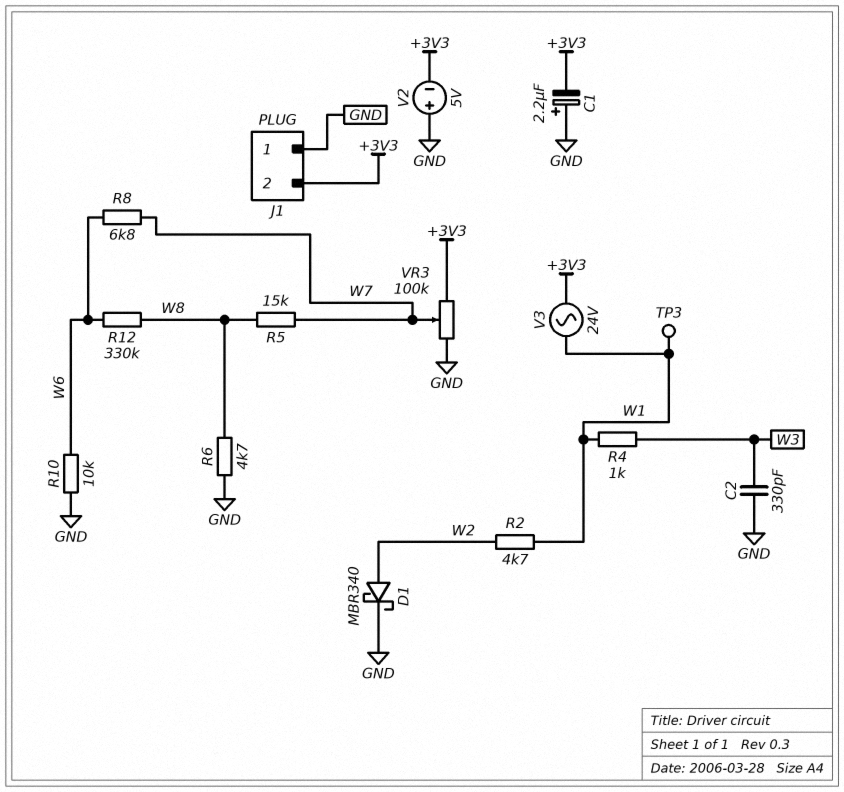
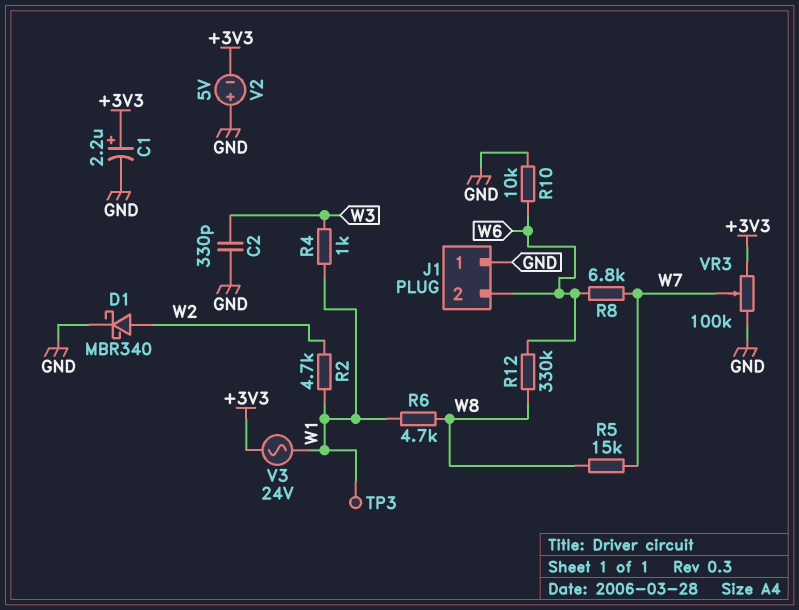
C1: 2.2uF (plus GND, minus +3V3) -> 2.2uF (plus +3V3, minus GND)
J1 pin 2: +3V3 -> W6
R6: 4.7k (GND, W8) -> 4.7k (W1, W8)

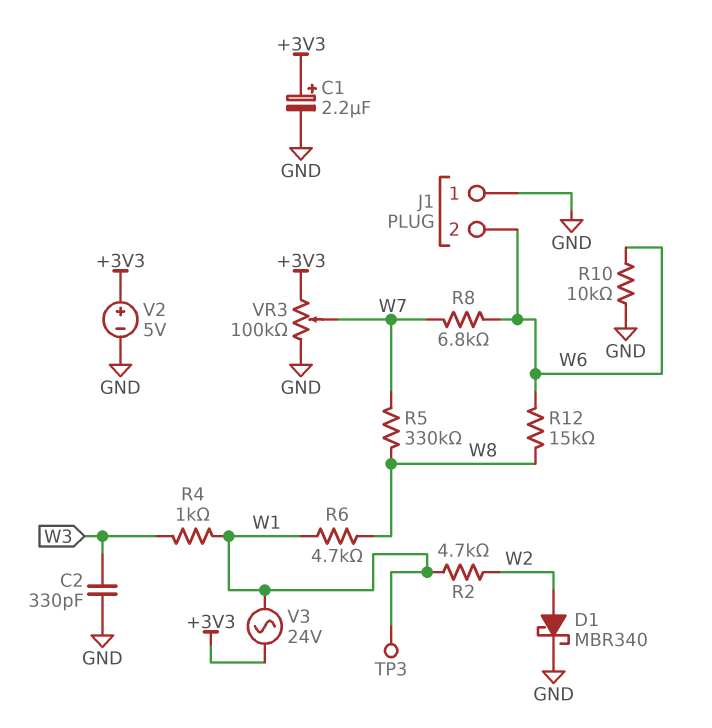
R5: 15k (W7, W8) -> 330k (W7, W8)
R12: 330k (W6, W8) -> 15k (W6, W8)
V2: 5V (plus GND, minus +3V3) -> 5V (plus +3V3, minus GND)

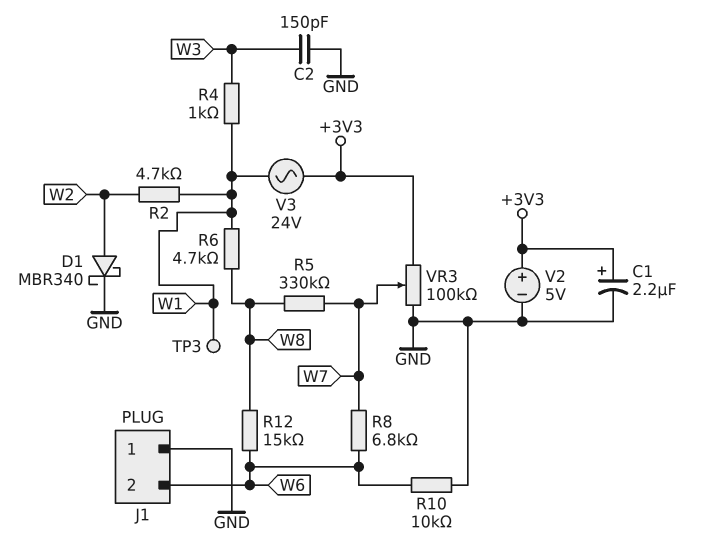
C2: 330pF (GND, W3) -> 150pF (GND, W3)

